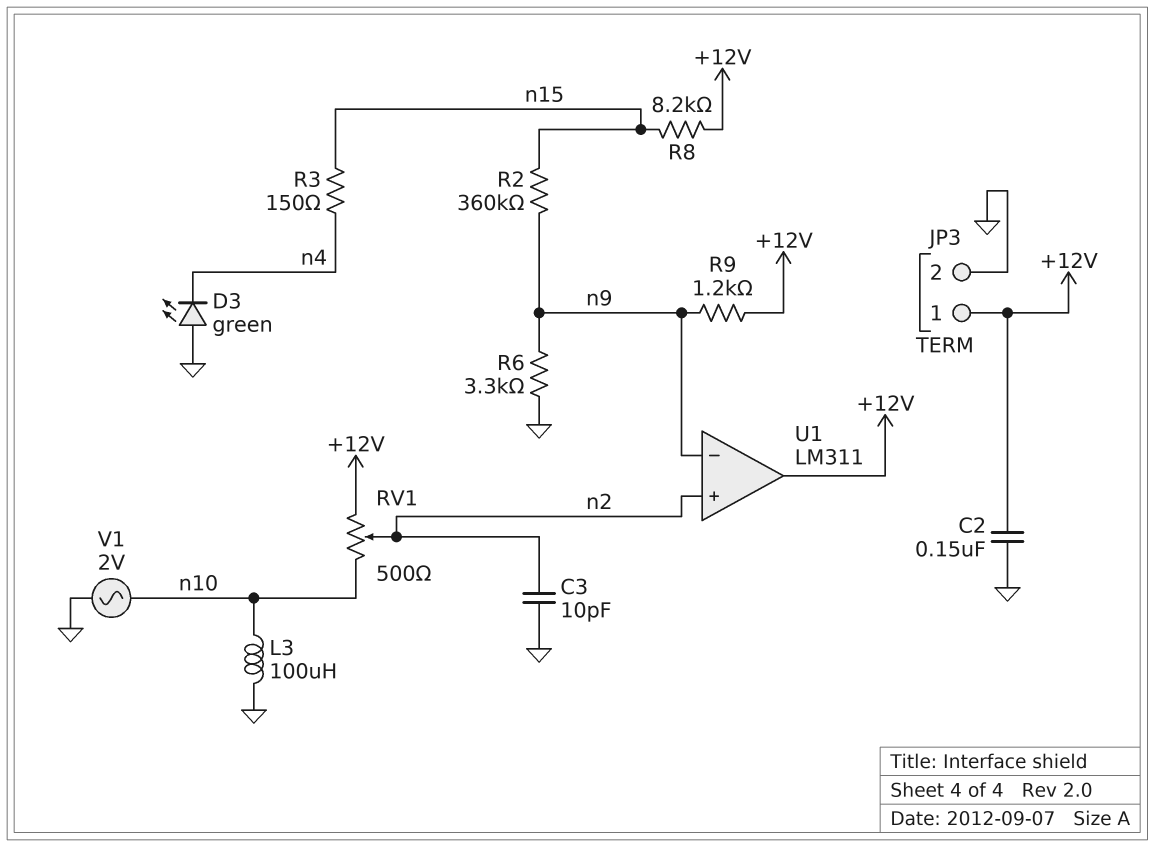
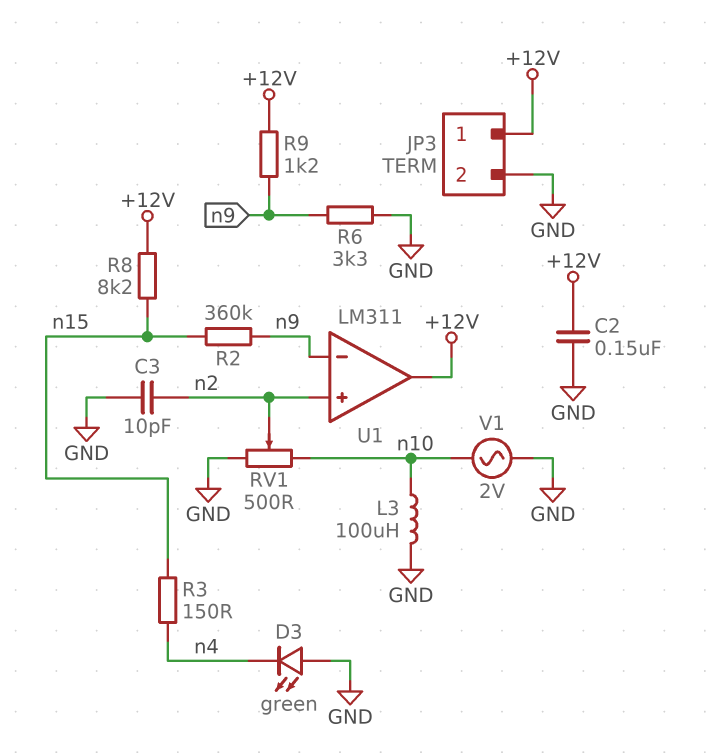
RV1: 500 (+12V, n10, wiper n2) -> 500 (GND, n10, wiper n2)

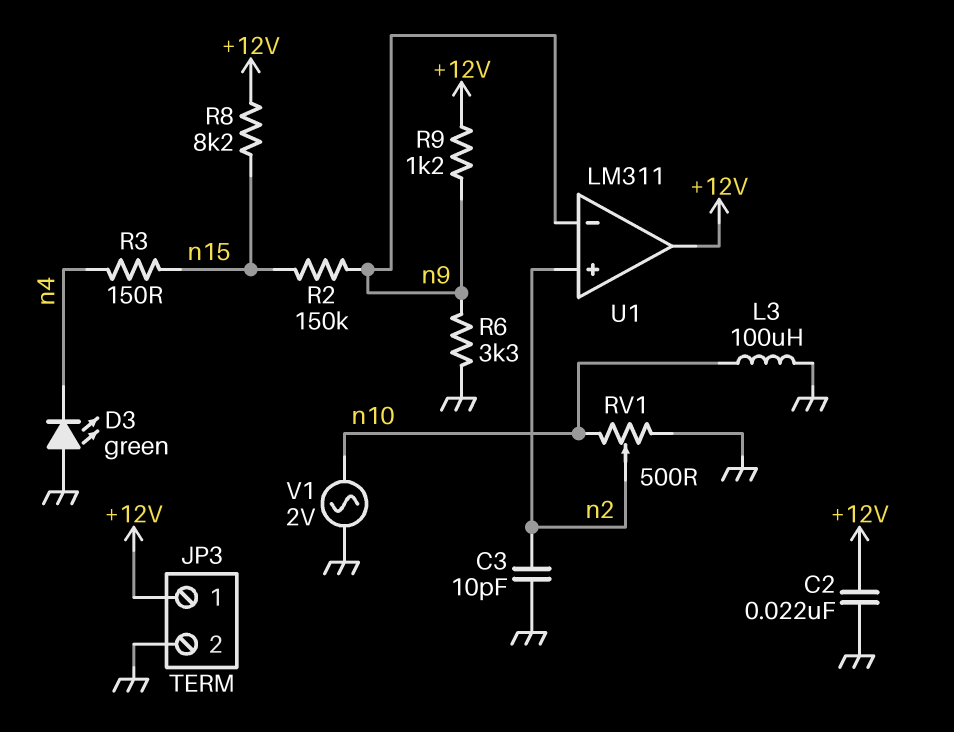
C2: 150nF (+12V, GND) -> 22nF (+12V, GND)
R2: 360k (n9, n15) -> 150k (n9, n15)

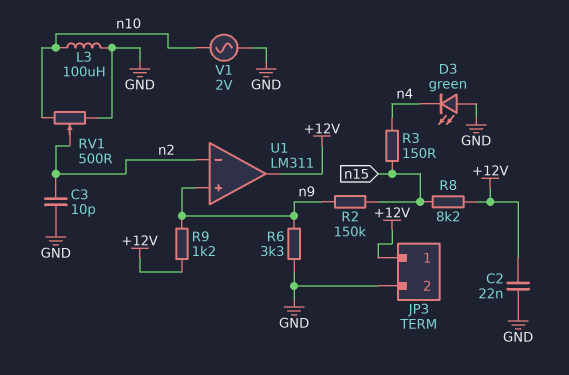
U1 pin in+: n2 -> n9
U1 pin in-: n9 -> n2

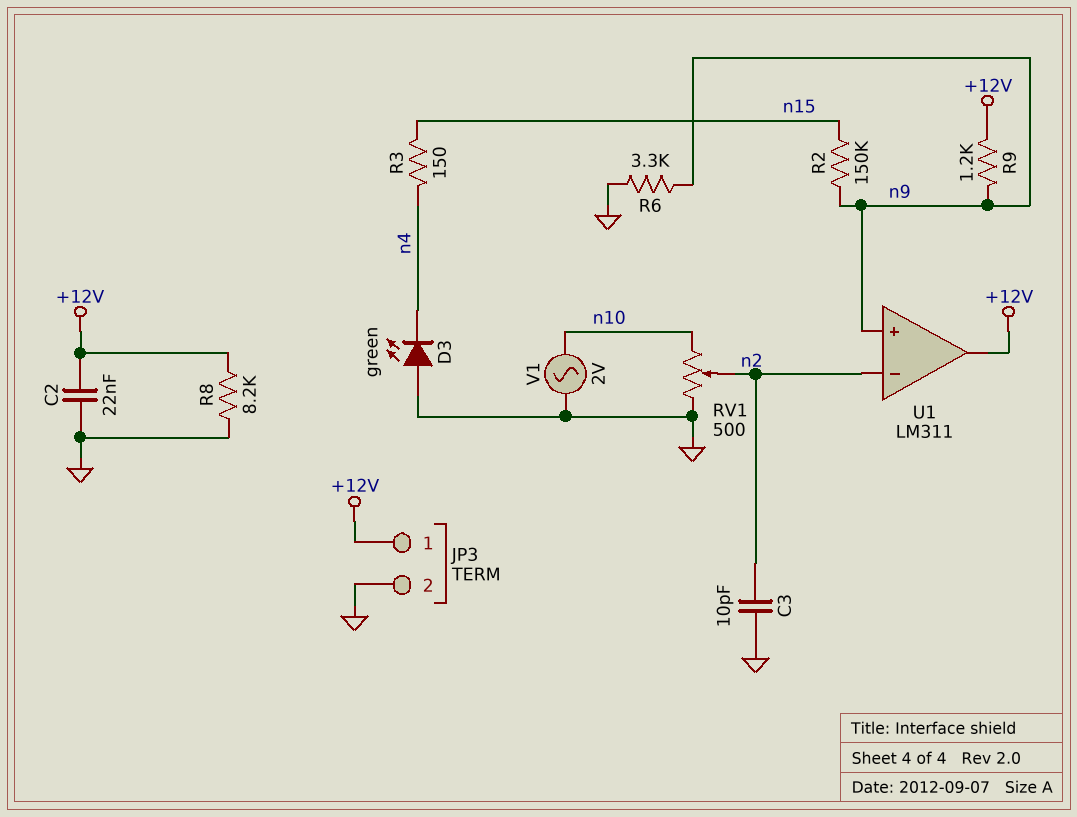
L3: 100uH (GND, n10) -> none
R8: 8.2k (+12V, n15) -> 8.2k (+12V, GND)

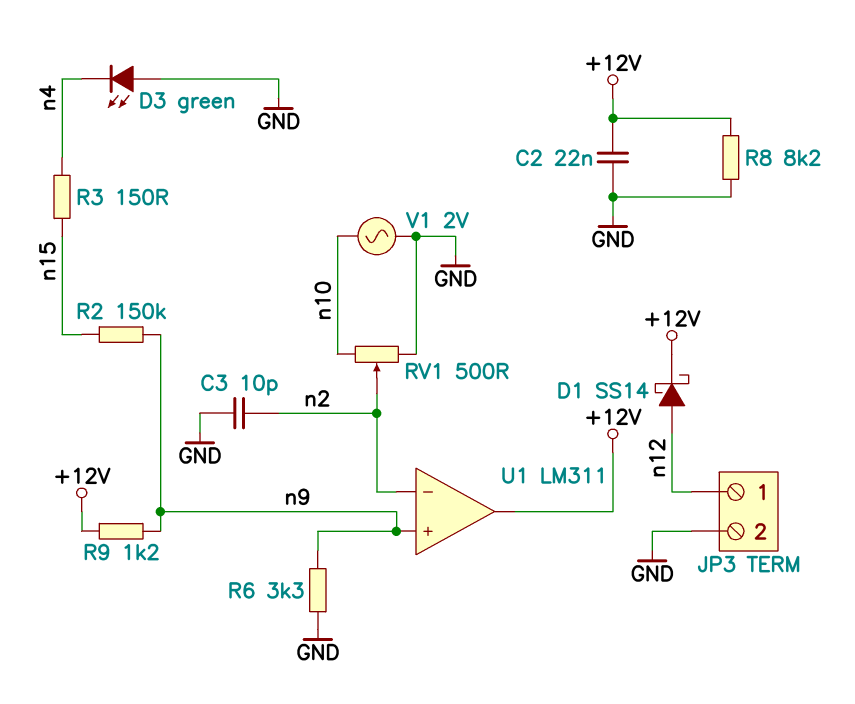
D1: none -> schottky SS14 (A n12, K +12V)
JP3 pin 1: +12V -> n12

